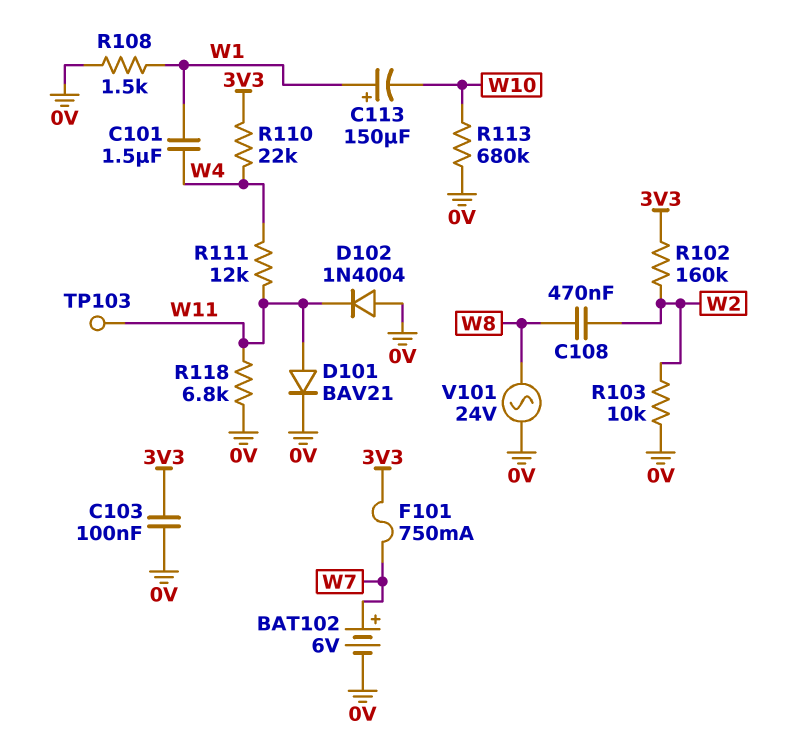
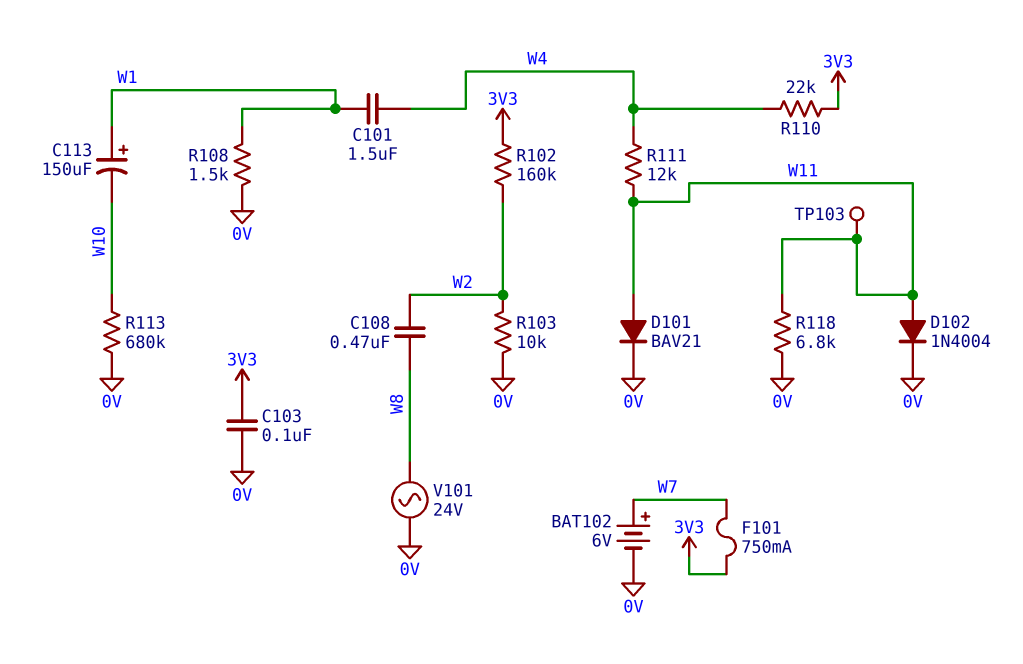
D102: diode 1N4004 (A 0V, K W11) -> diode 1N4004 (A W11, K 0V)

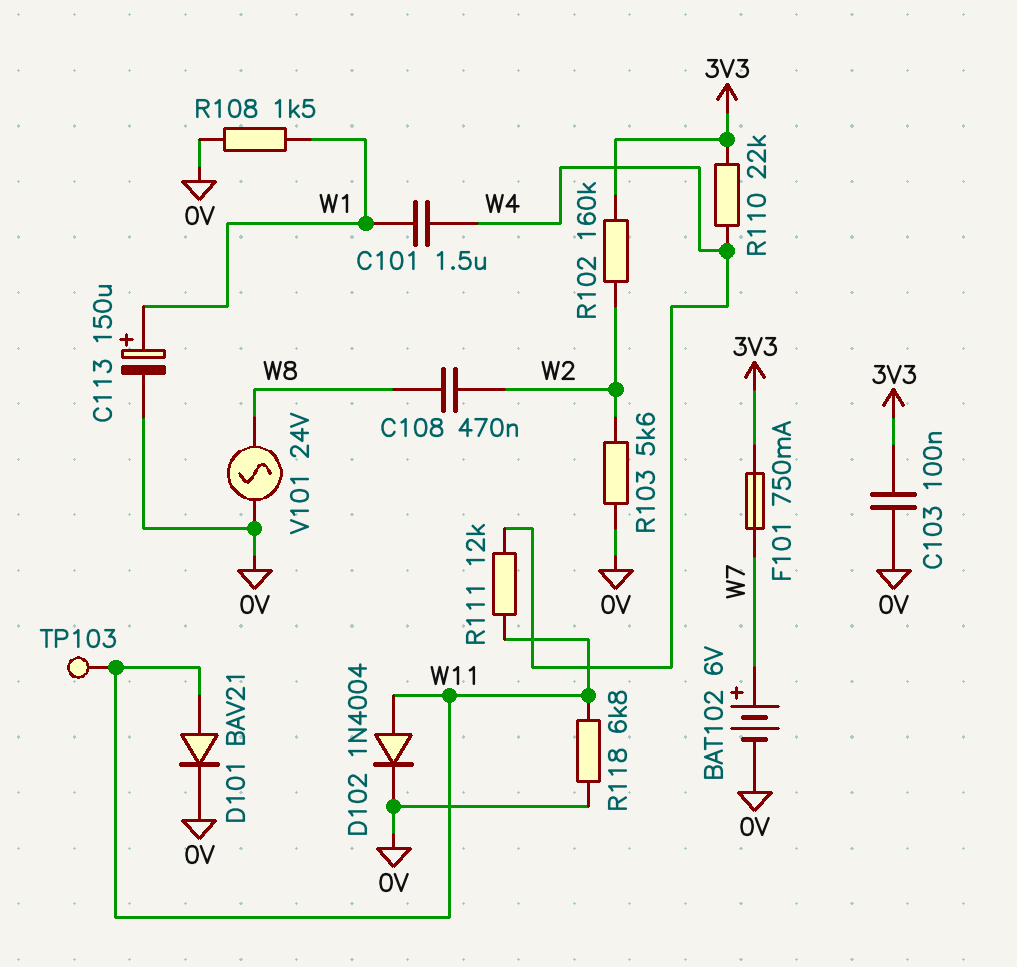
C113: 150uF (plus W1, minus W10) -> 150uF (plus W1, minus 0V)
R103: 10k (0V, W2) -> 5.6k (0V, W2)
R113: 680k (0V, W10) -> none

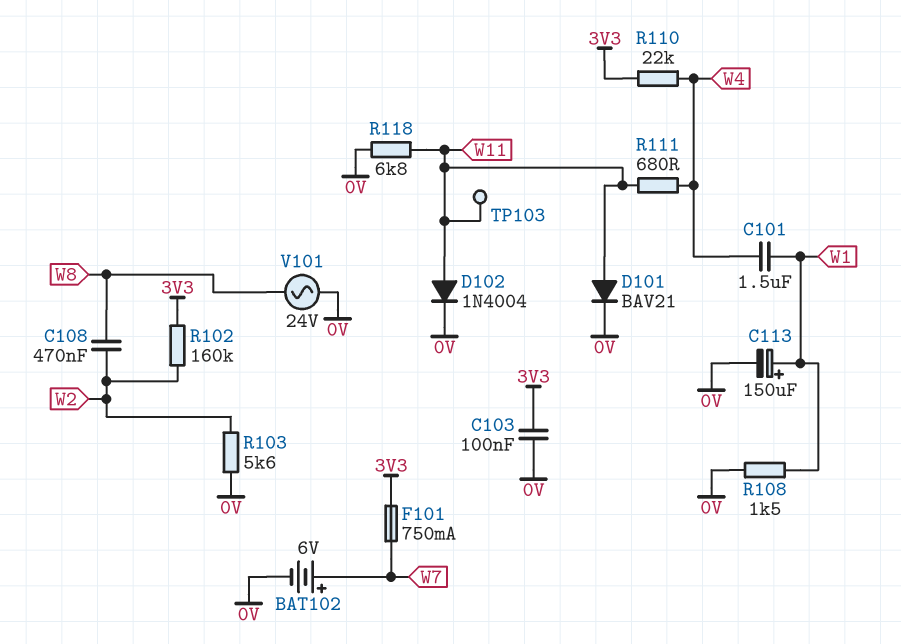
R111: 12k (W4, W11) -> 680 (W4, W11)

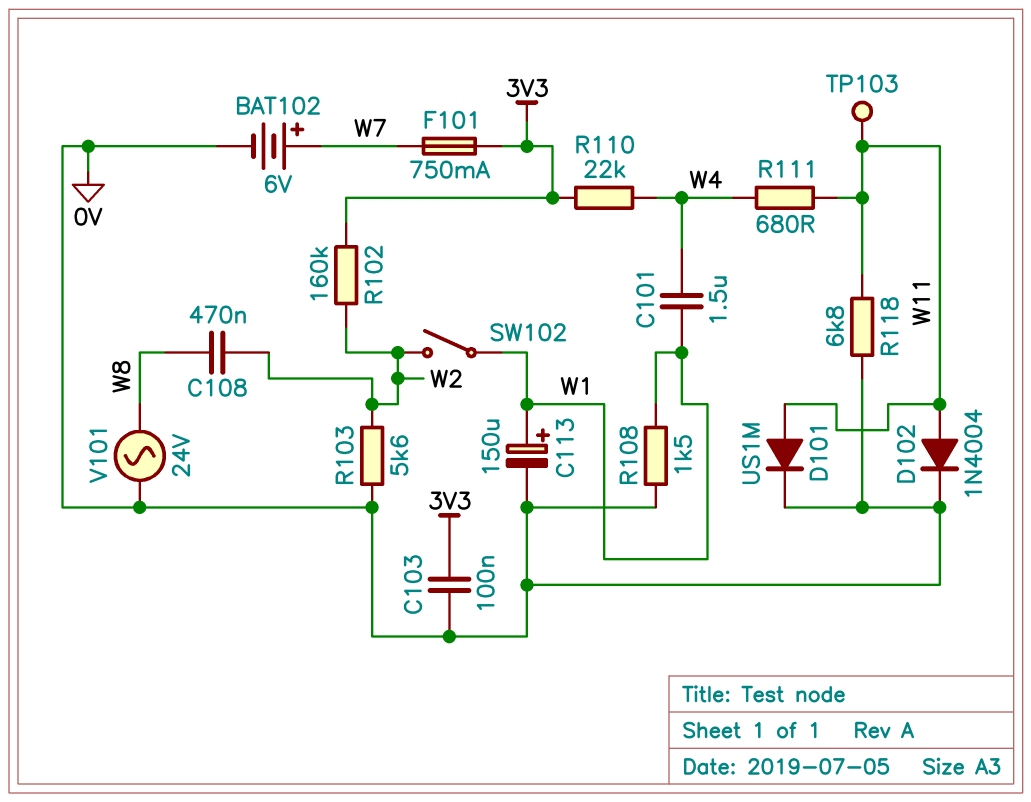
D101: diode BAV21 (A W11, K 0V) -> diode US1M (A W11, K 0V)
SW102: none -> switch (W1, W2)

